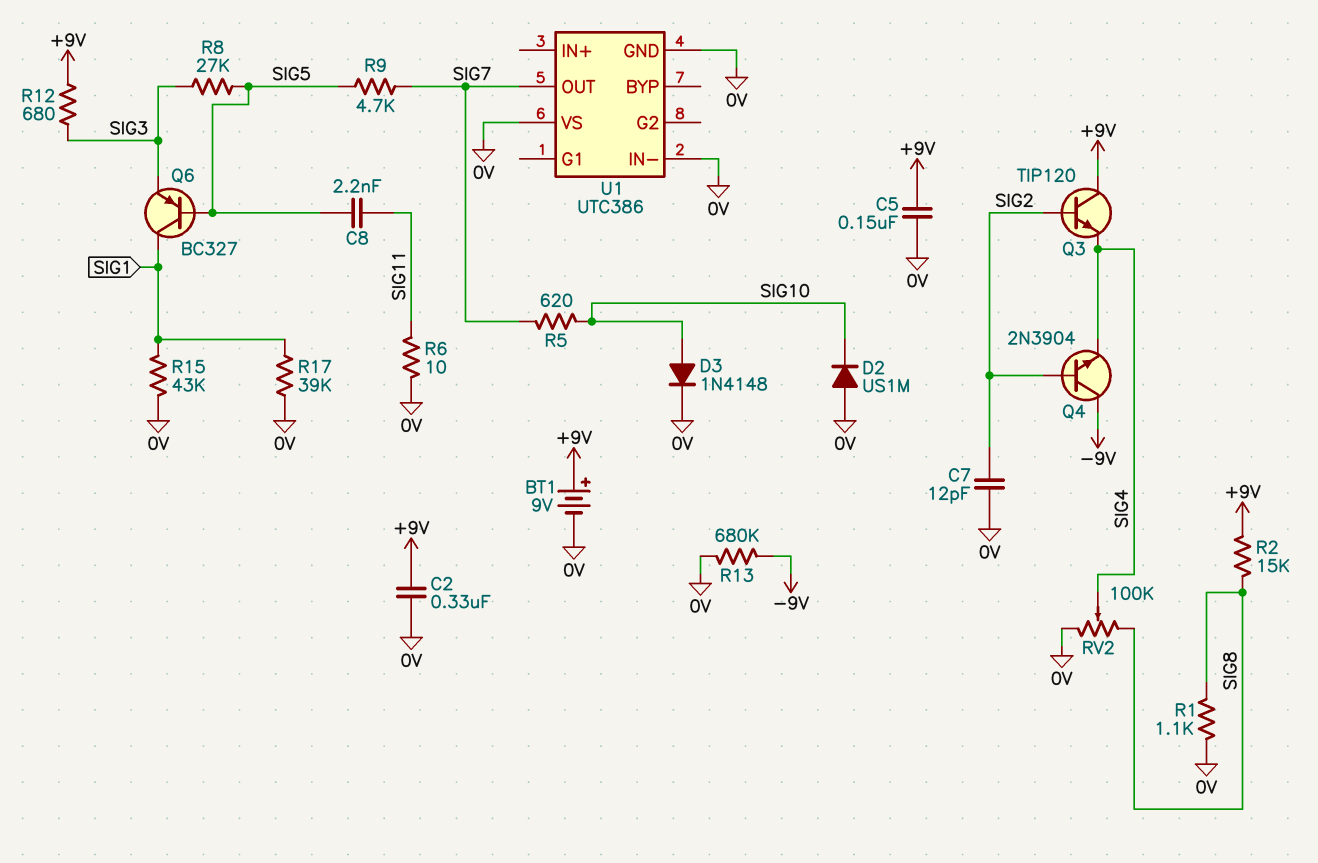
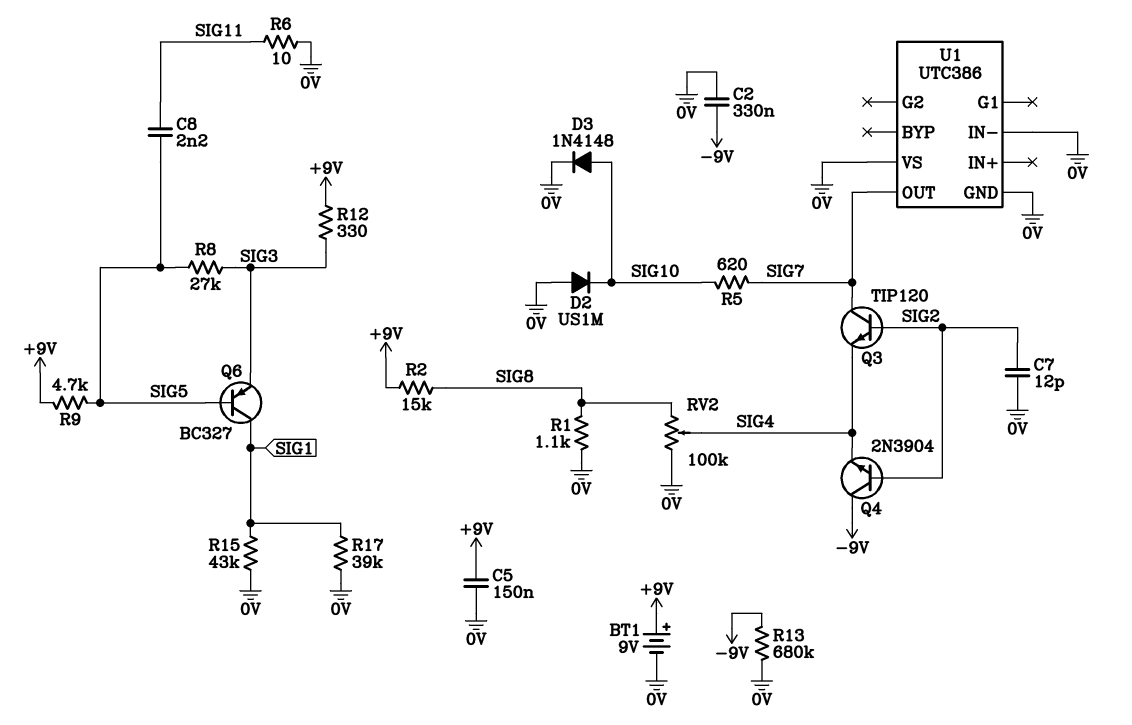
C2: 330nF (+9V, 0V) -> 330nF (-9V, 0V)
Q3: NPN TIP120 (B SIG2, C +9V, E SIG4) -> NPN TIP120 (B SIG2, C SIG7, E SIG4)
R9: 4.7k (SIG5, SIG7) -> 4.7k (+9V, SIG5)
R12: 680 (+9V, SIG3) -> 330 (+9V, SIG3)

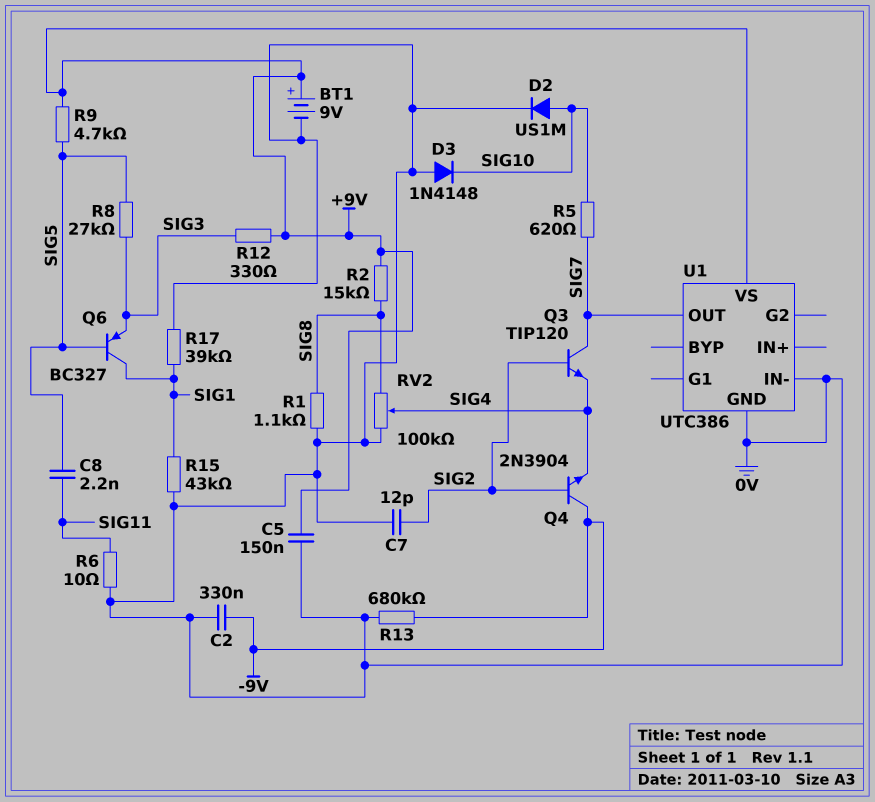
D2: diode US1M (A 0V, K SIG10) -> diode US1M (A SIG10, K 0V)
D3: diode 1N4148 (A SIG10, K 0V) -> diode 1N4148 (A 0V, K SIG10)
U1 pin VS: 0V -> +9V

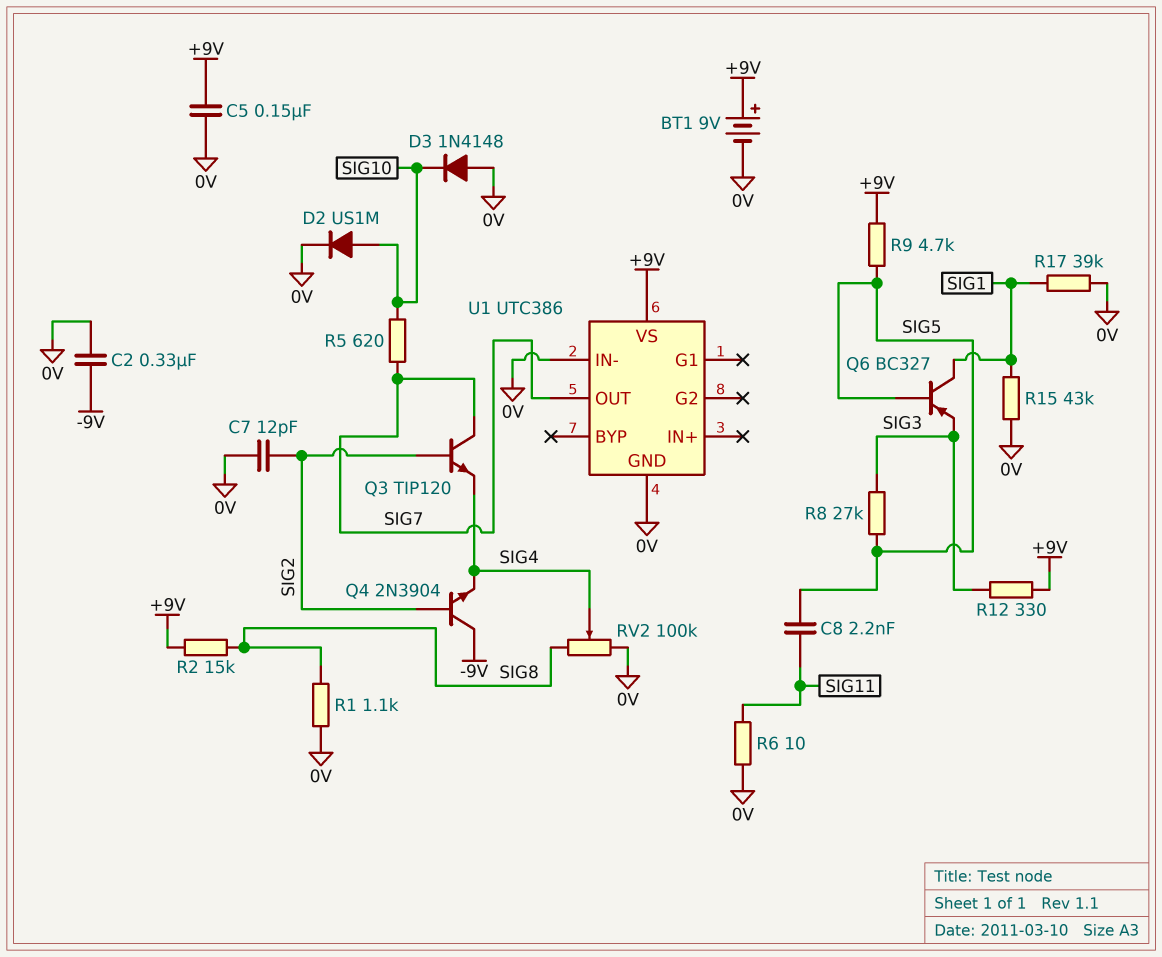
R13: 680k (-9V, 0V) -> none

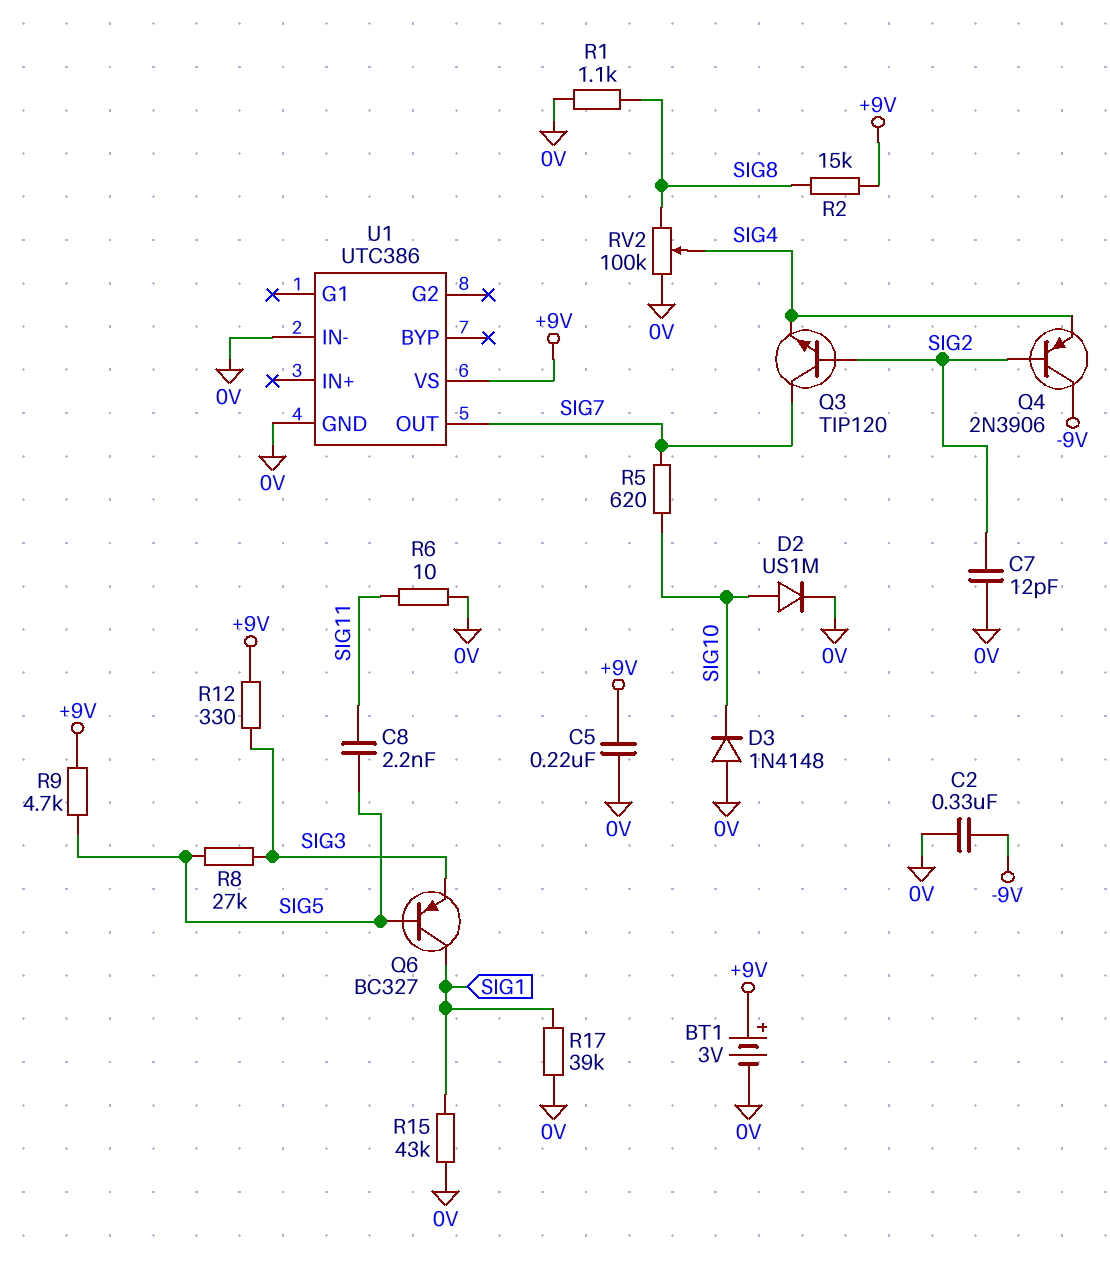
BT1: 9V (plus +9V, minus 0V) -> 3V (plus +9V, minus 0V)
C5: 150nF (+9V, 0V) -> 220nF (+9V, 0V)
Q4: NPN 2N3904 (B SIG2, C -9V, E SIG4) -> PNP 2N3906 (B SIG2, C -9V, E SIG4)

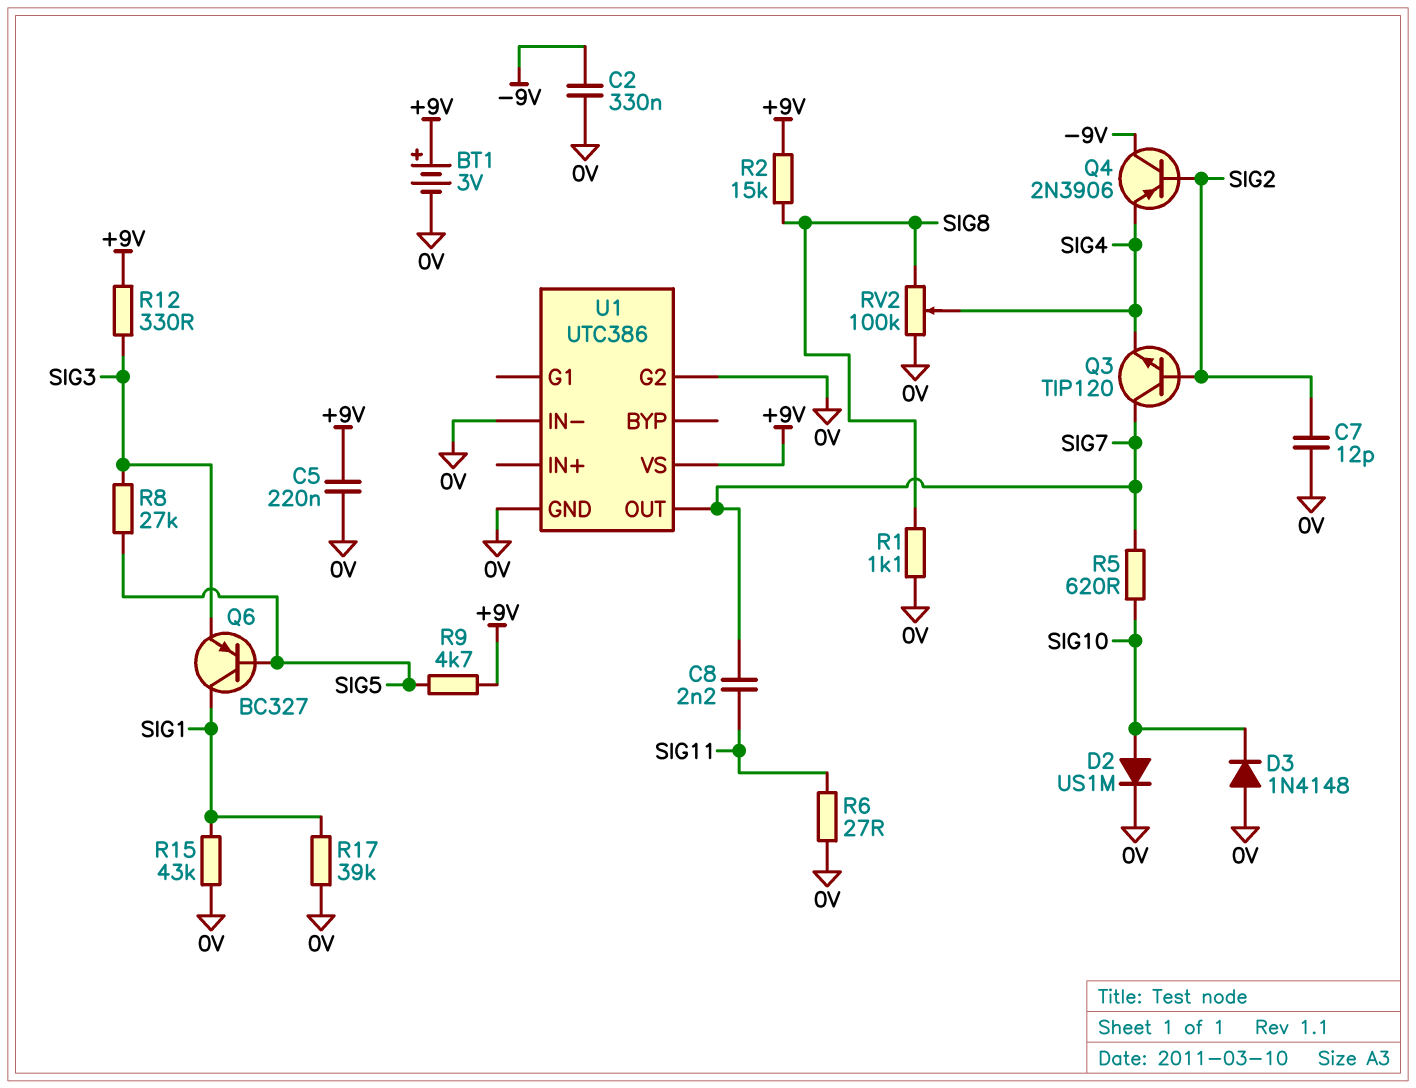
C8: 2.2nF (SIG5, SIG11) -> 2.2nF (SIG7, SIG11)
R6: 10 (0V, SIG11) -> 27 (0V, SIG11)
U1 pin G2: none -> 0V

